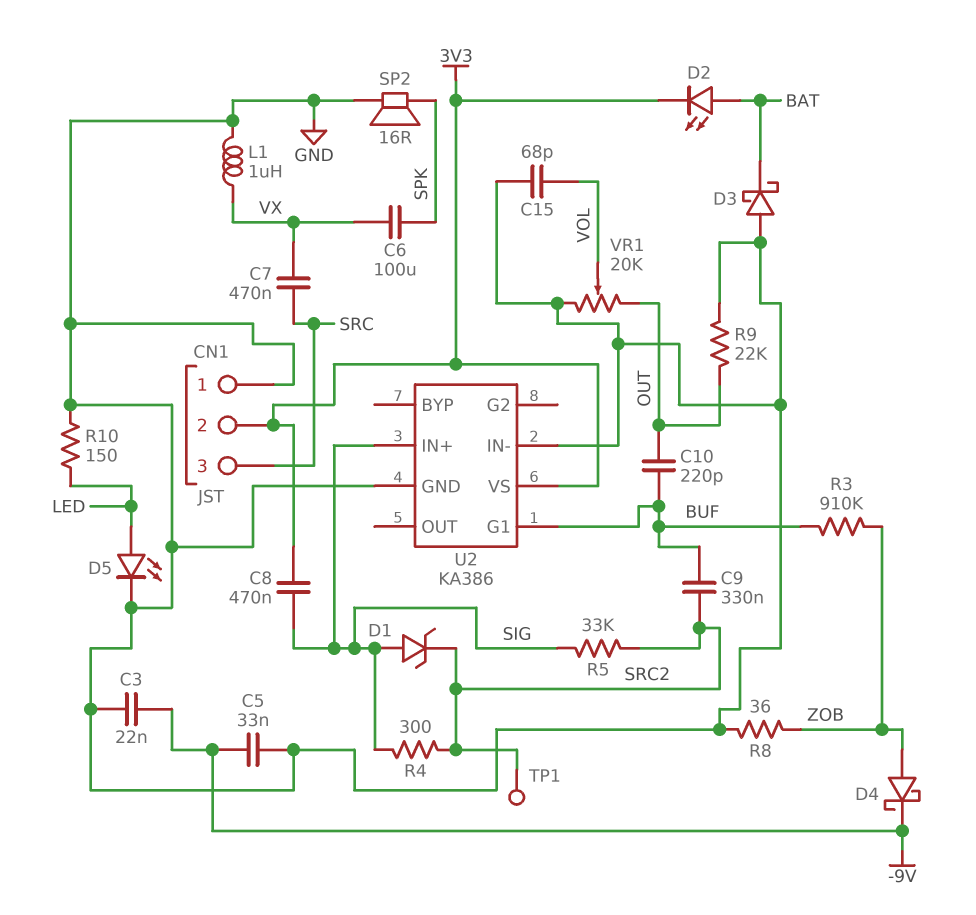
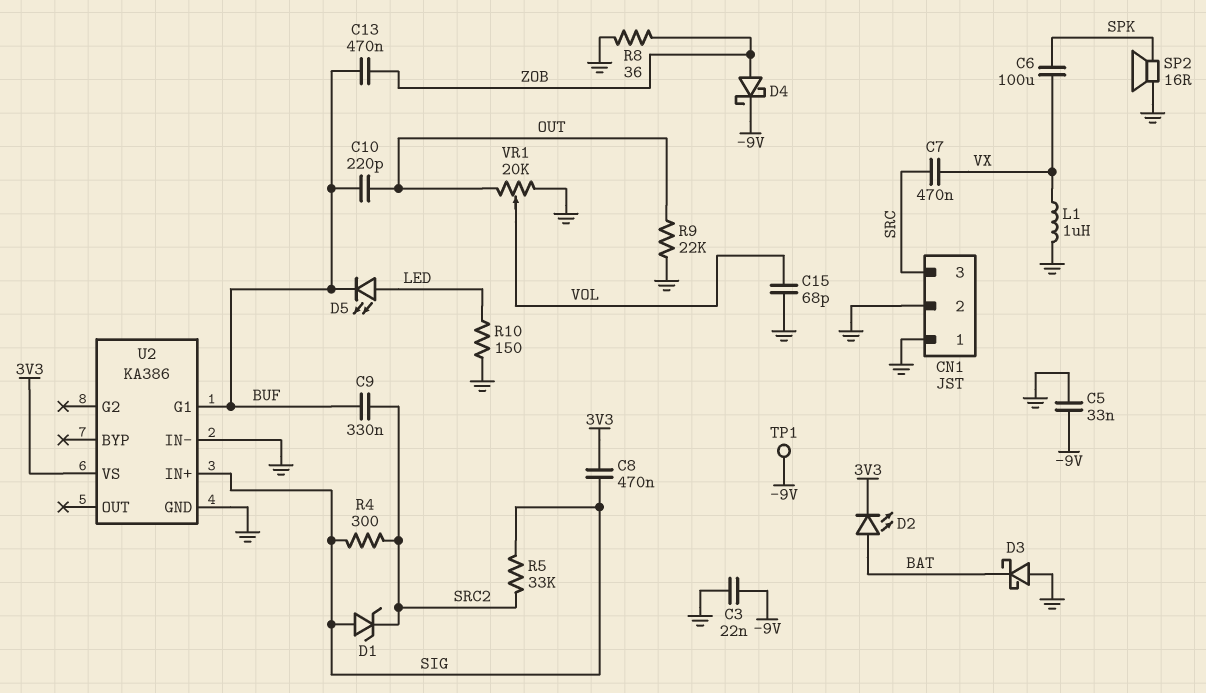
C13: none -> 470nF (BUF, ZOB)
CN1 pin 2: 3V3 -> GND
D5: LED (A LED, K GND) -> LED (A LED, K BUF)
R3: 910k (BUF, ZOB) -> none
TP1: test point (SRC2) -> test point (-9V)

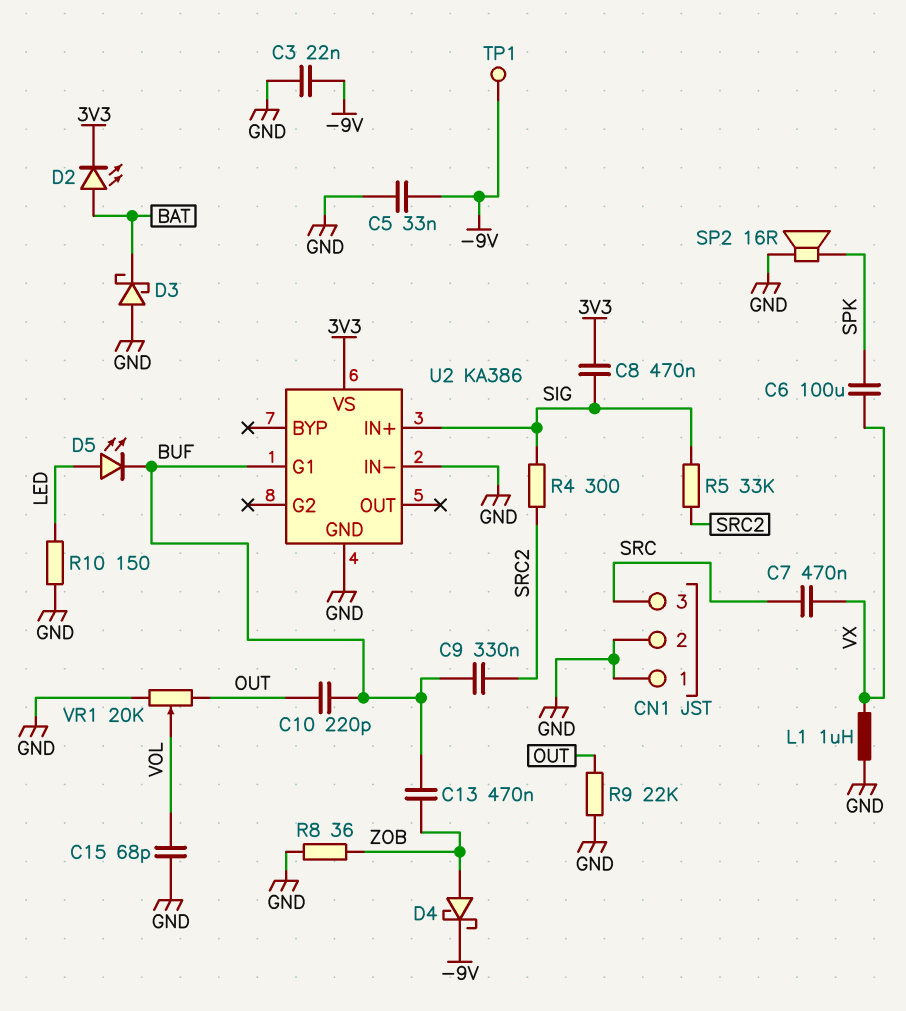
D1: zener (A SIG, K SRC2) -> none

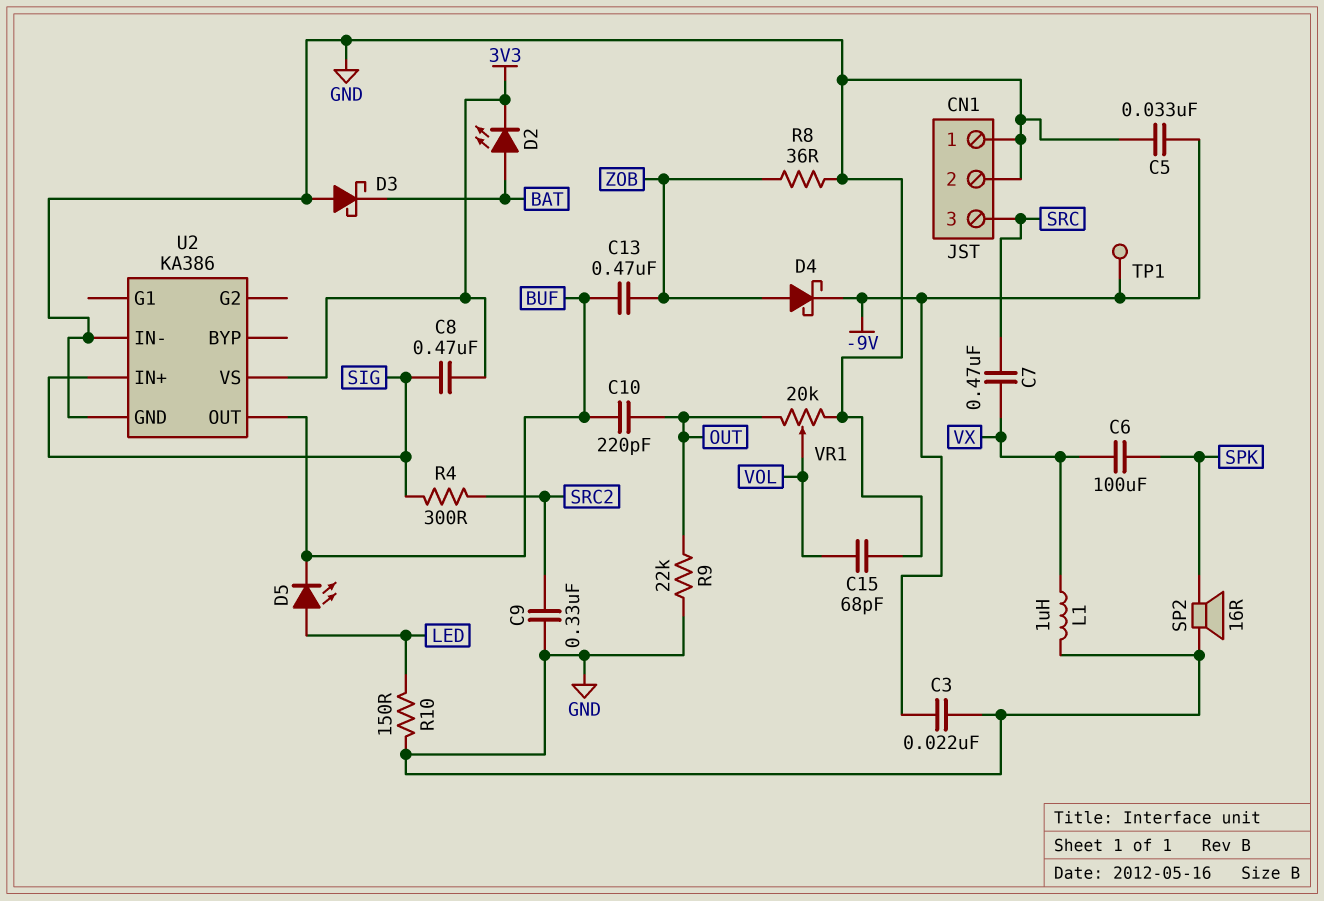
C9: 330nF (BUF, SRC2) -> 330nF (GND, SRC2)
R5: 33k (SIG, SRC2) -> none
U2 pin G1: BUF -> none
U2 pin OUT: none -> BUF

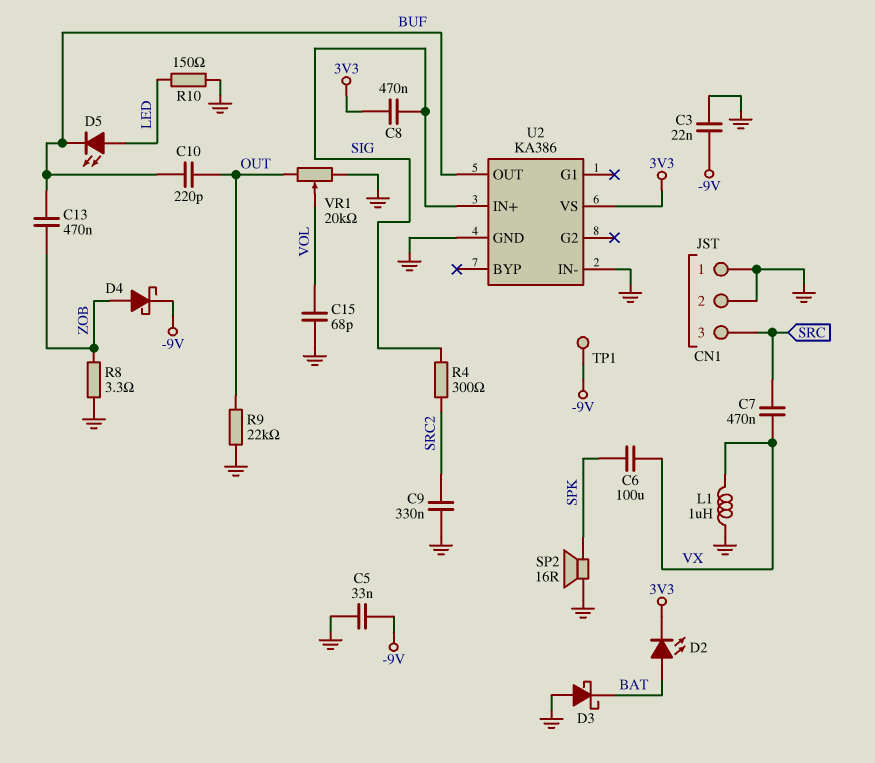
R8: 36 (GND, ZOB) -> 3.3 (GND, ZOB)

